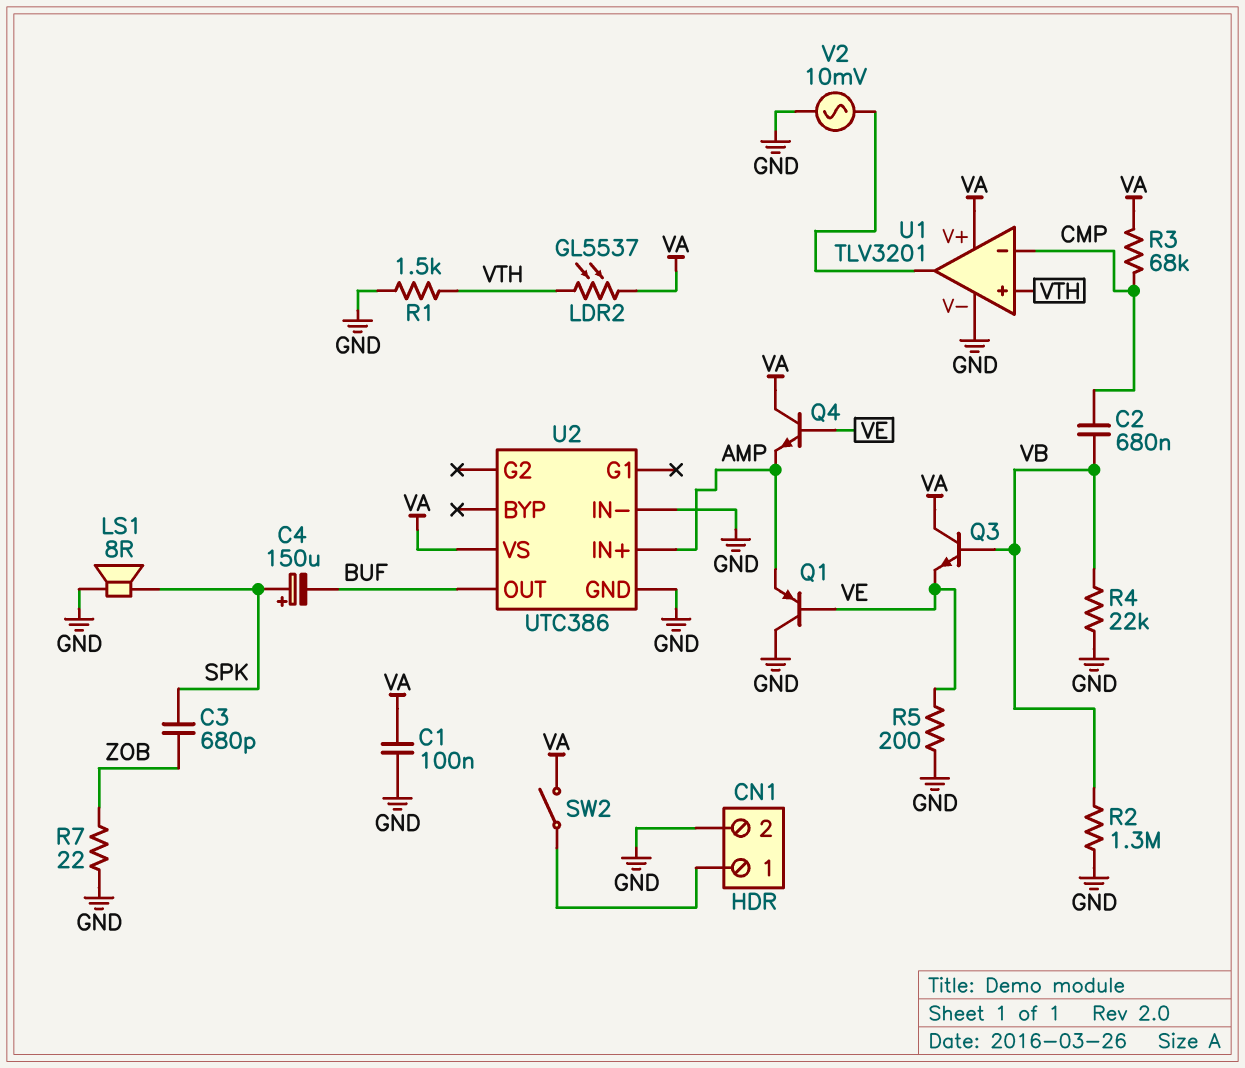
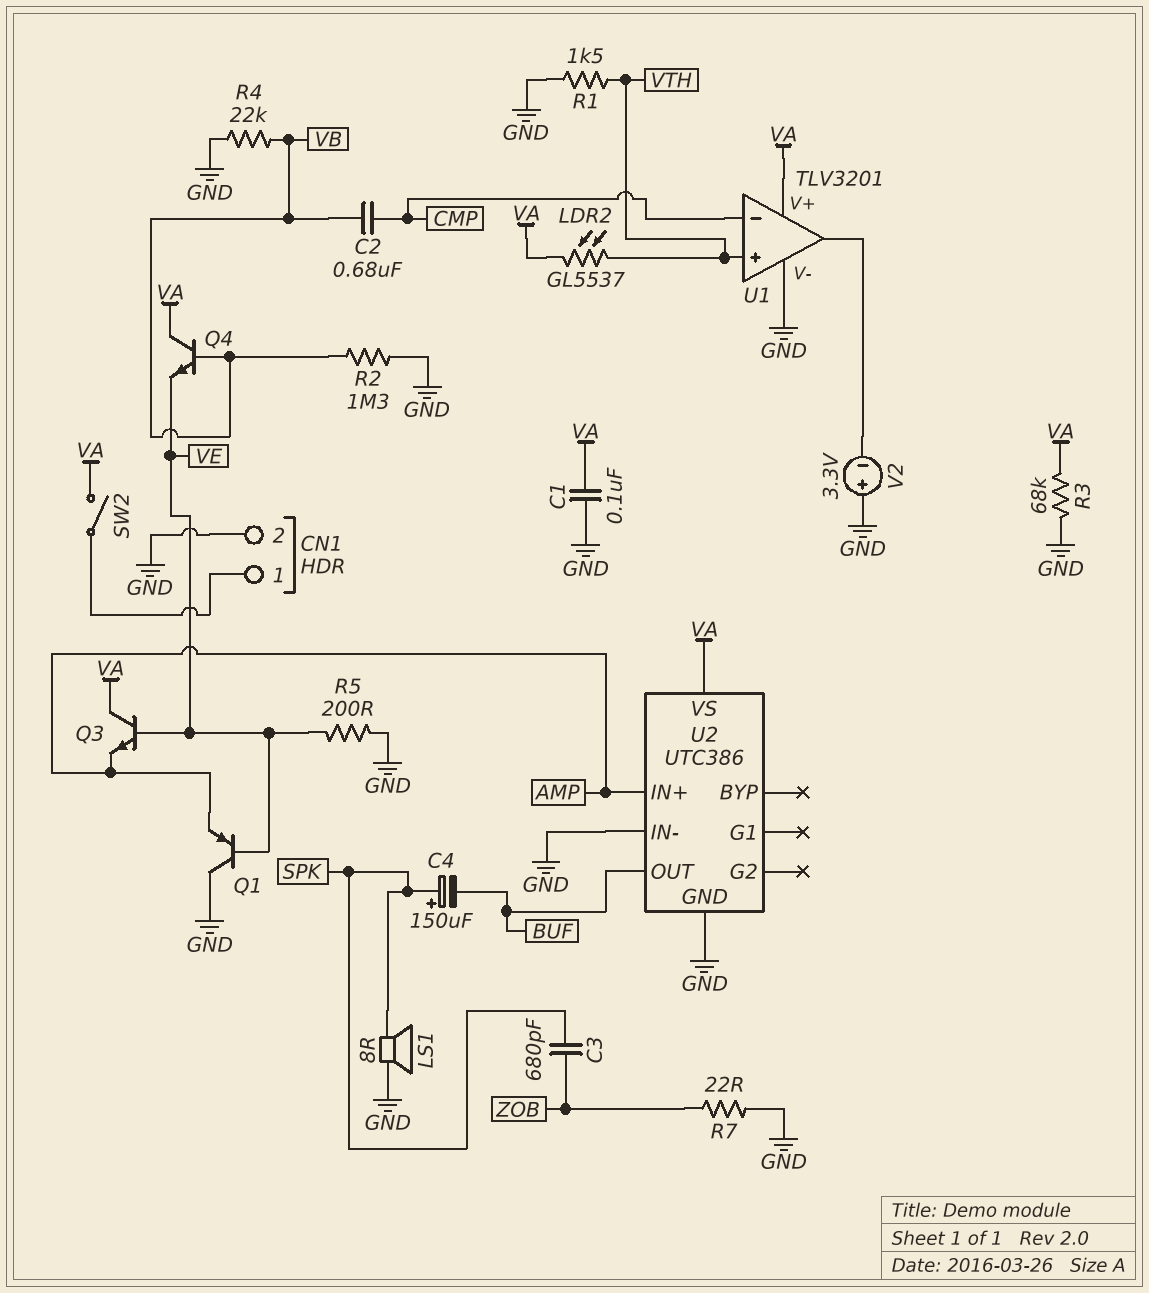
Q3: NPN (B VB, C VA, E VE) -> NPN (B VE, C VA, E AMP)
Q4: NPN (B VE, C VA, E AMP) -> NPN (B VB, C VA, E VE)
R3: 68k (CMP, VA) -> 68k (GND, VA)
V2: AC 10mV (GND, U1/out) -> 3.3V (plus GND, minus U1/out)

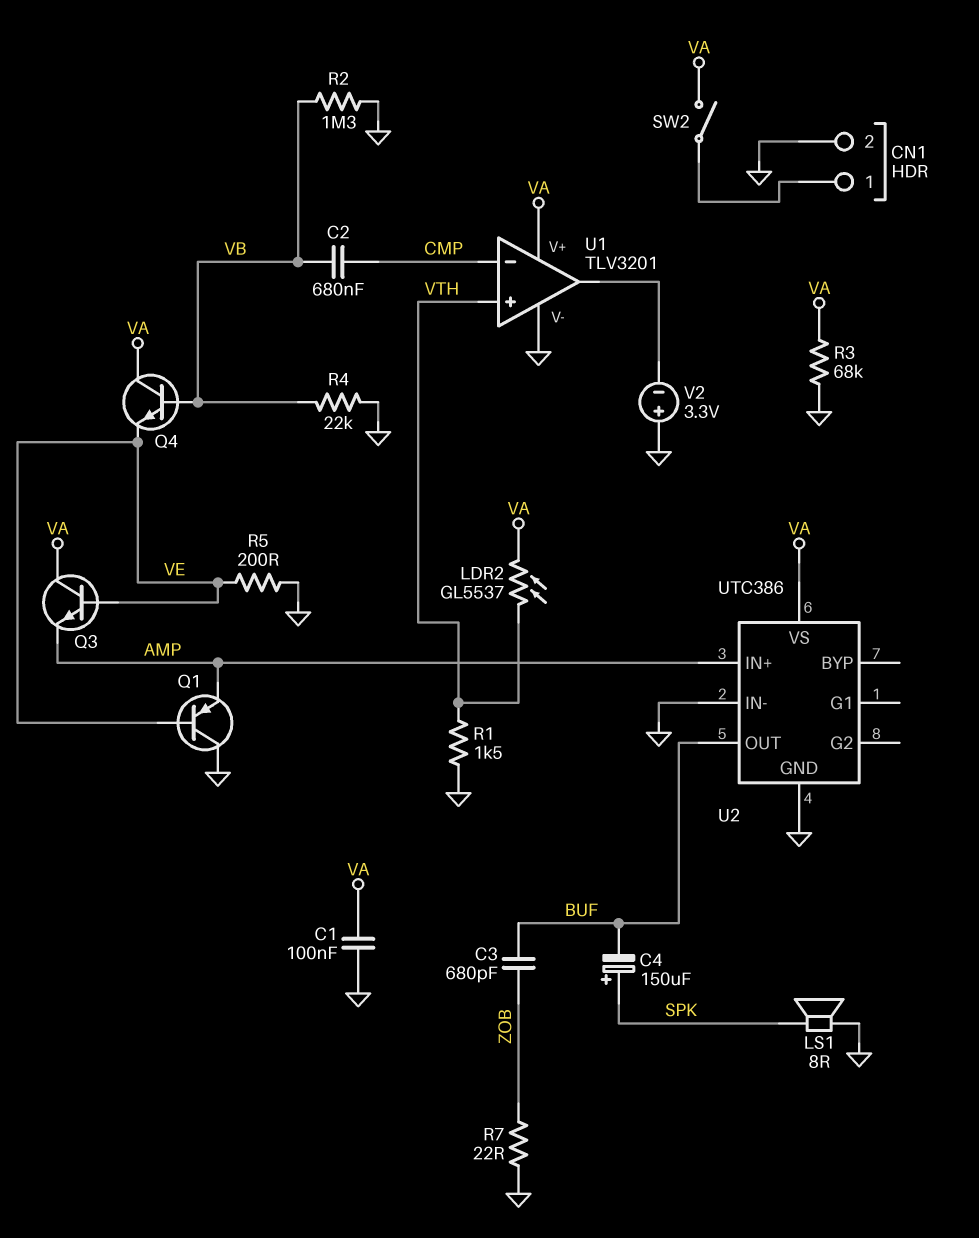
C3: 680pF (SPK, ZOB) -> 680pF (BUF, ZOB)

